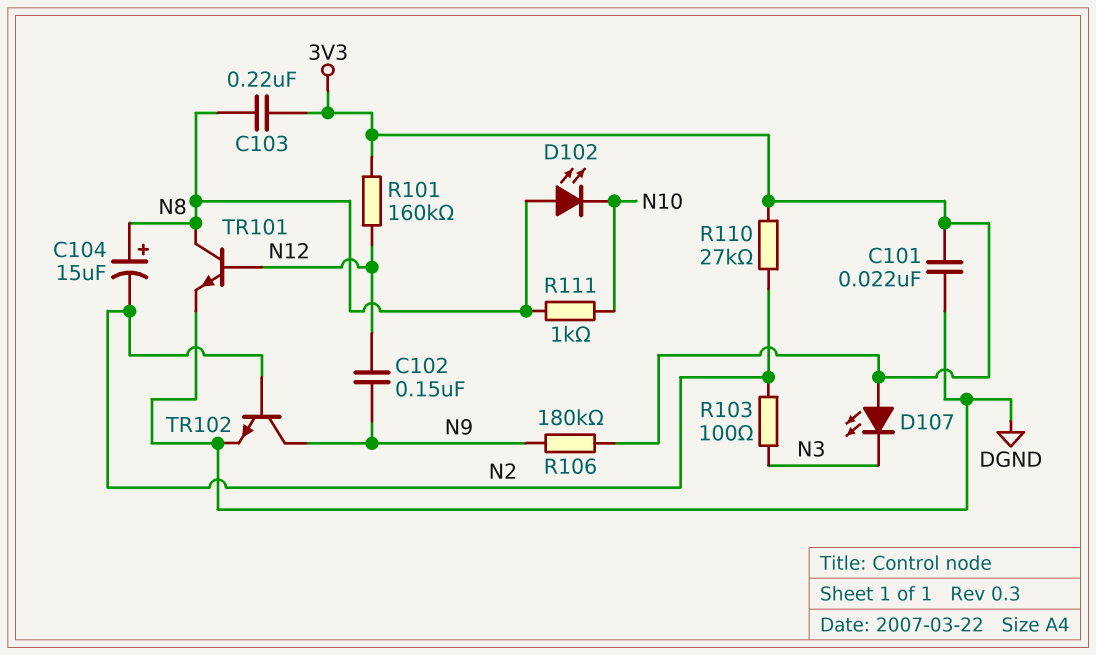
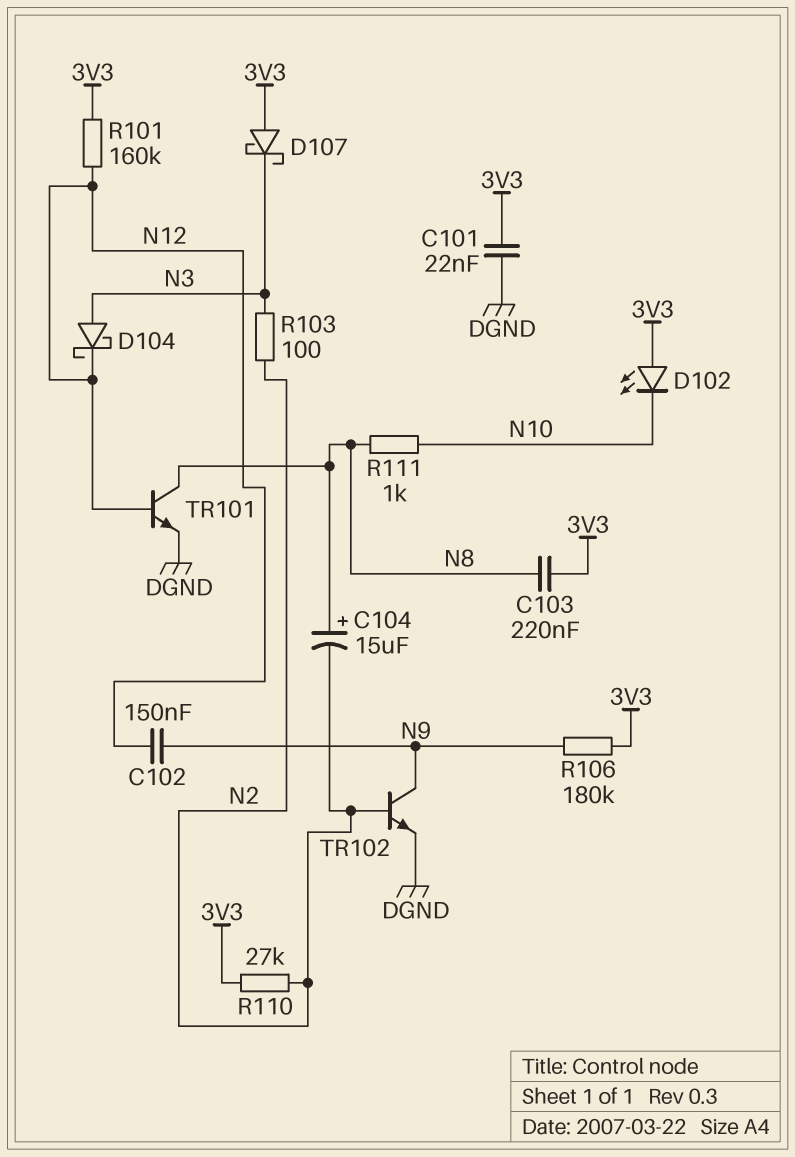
D102: LED (A N8, K N10) -> LED (A 3V3, K N10)
D104: none -> schottky (A N3, K N12)
D107: LED (A 3V3, K N3) -> schottky (A 3V3, K N3)

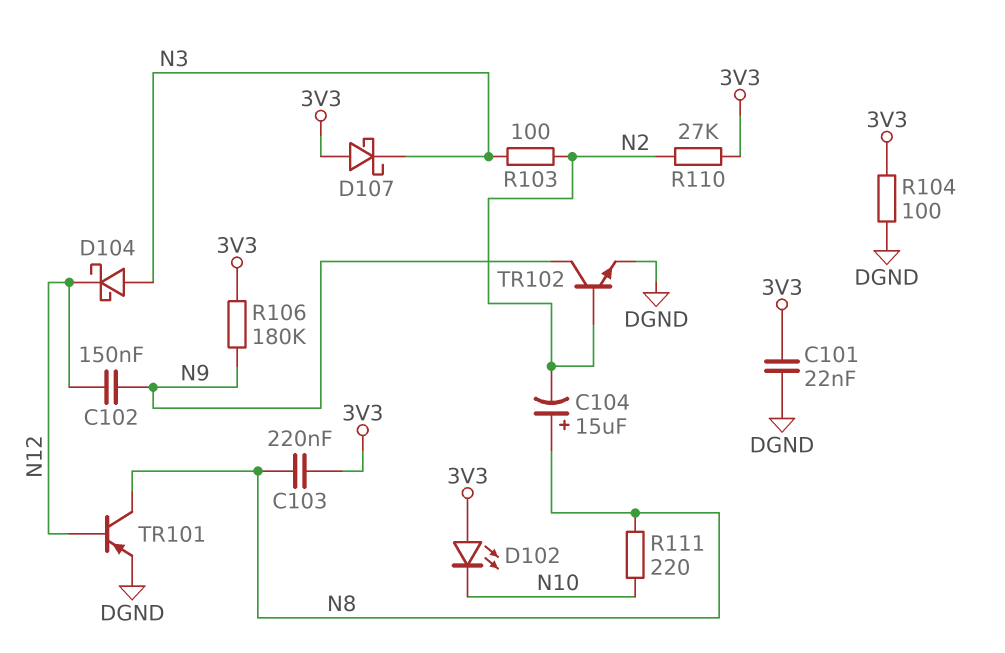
R101: 160k (3V3, N12) -> none
R104: none -> 100 (3V3, DGND)
R111: 1k (N8, N10) -> 220 (N8, N10)
TR101: NPN (B N12, C N8, E DGND) -> PNP (B N12, C N8, E DGND)

